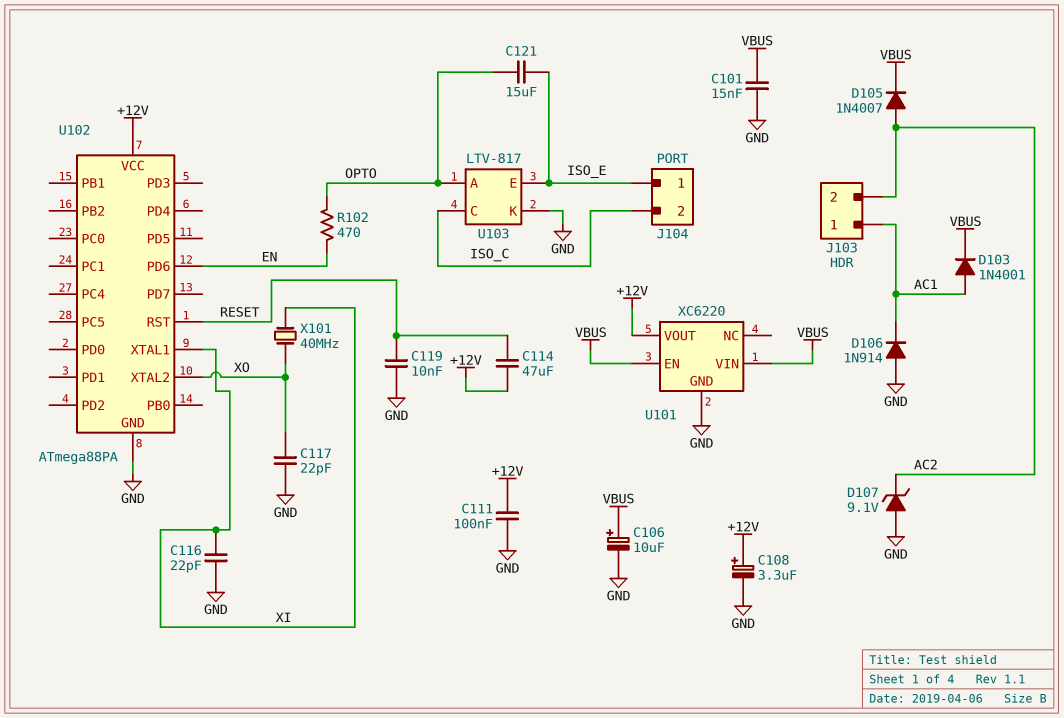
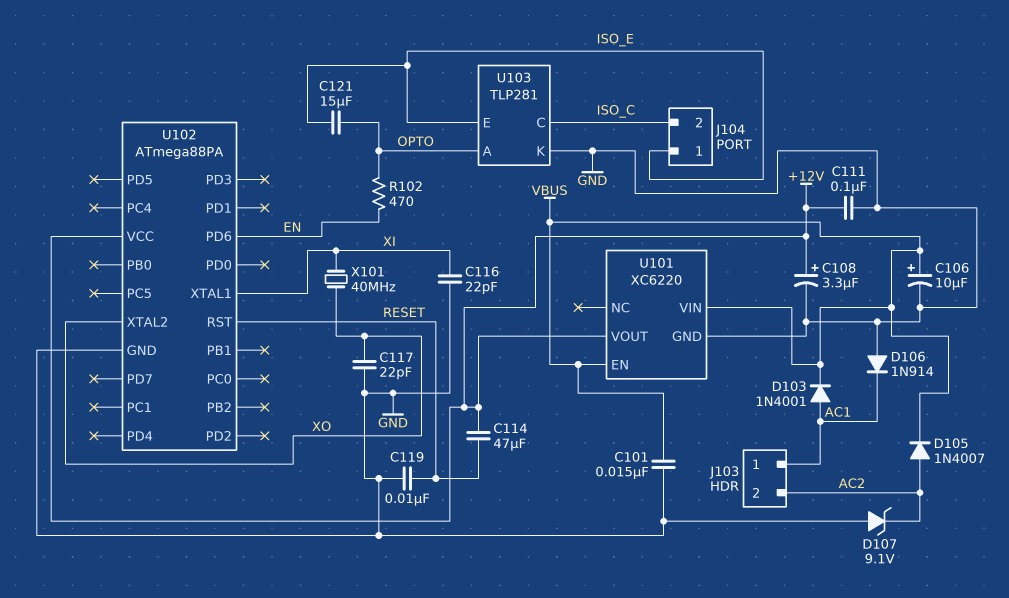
U103: LTV-817 -> TLP281

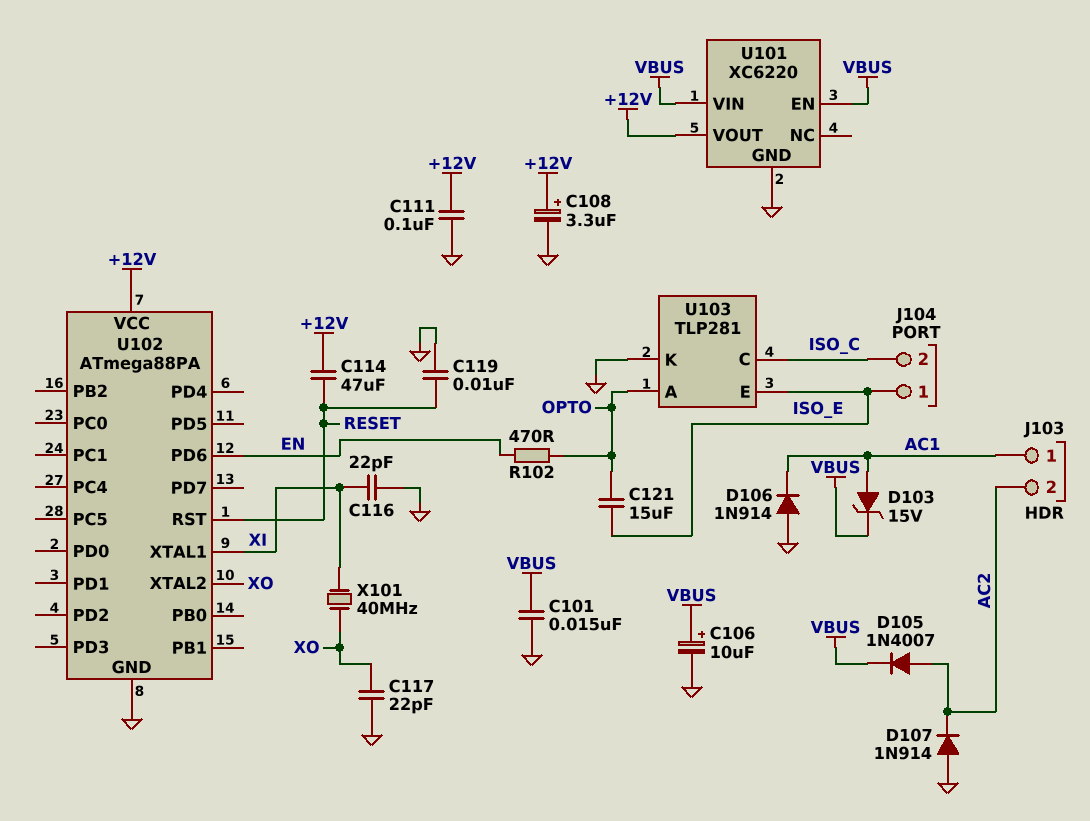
D103: diode 1N4001 (A AC1, K VBUS) -> zener 15V (A AC1, K VBUS)
D107: zener 9.1V (A GND, K AC2) -> diode 1N914 (A GND, K AC2)

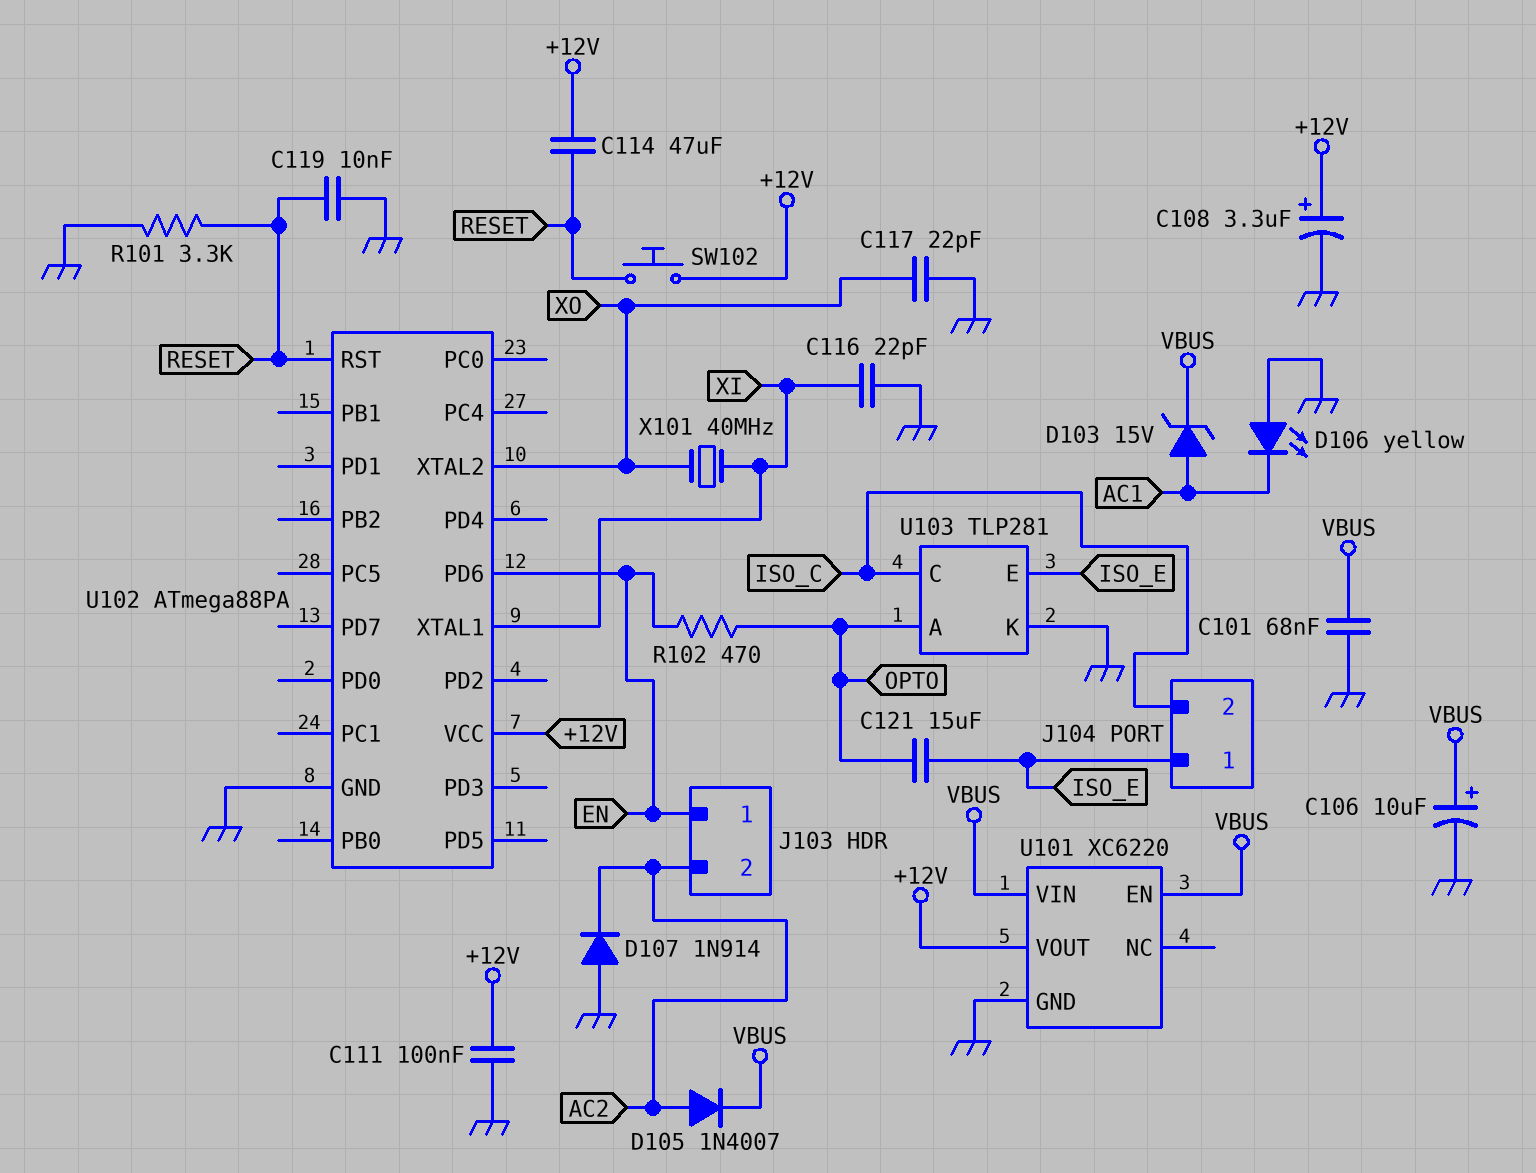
C101: 15nF (GND, VBUS) -> 68nF (GND, VBUS)
D106: diode 1N914 (A GND, K AC1) -> LED yellow (A GND, K AC1)
J103 pin 1: AC1 -> EN
R101: none -> 3.3k (GND, RESET)
SW102: none -> button (+12V, RESET)

